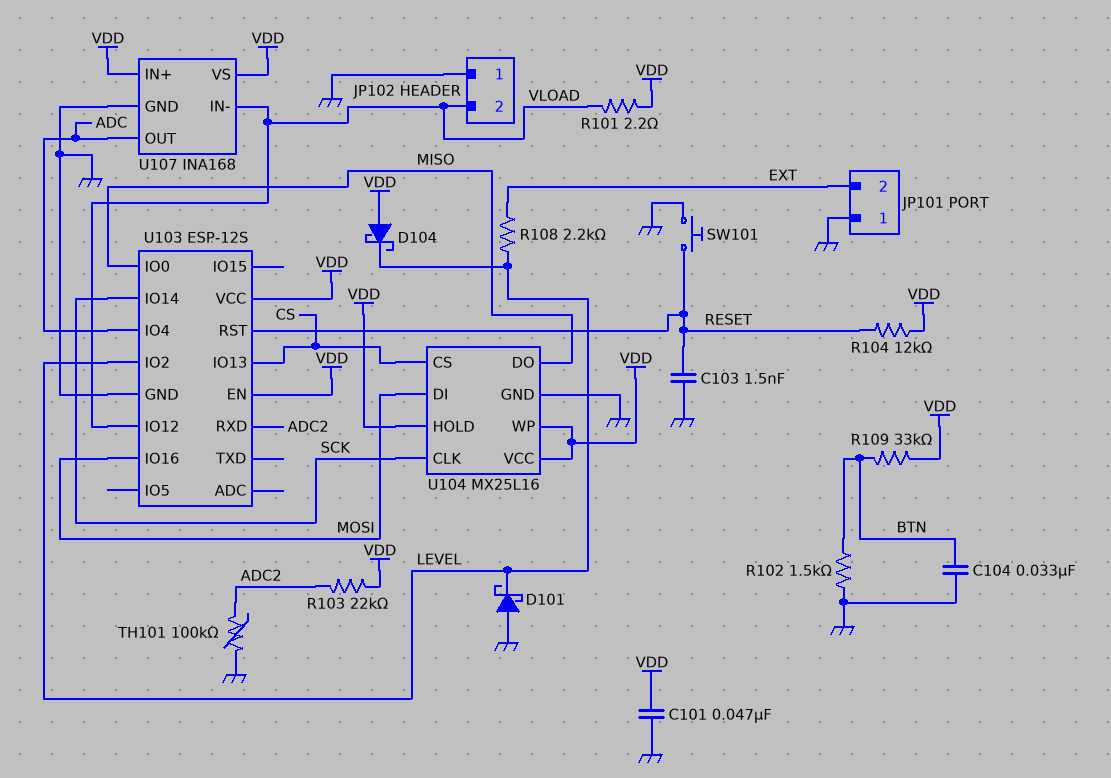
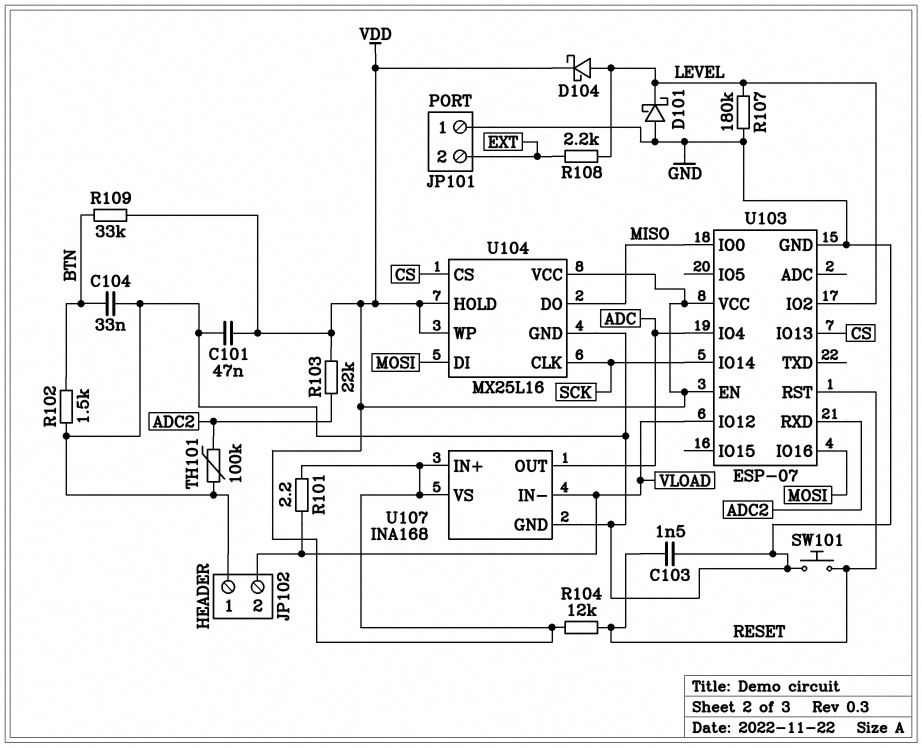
D104: schottky (A VDD, K LEVEL) -> schottky (A LEVEL, K VDD)
R107: none -> 180k (GND, LEVEL)
U103: ESP-12S -> ESP-07

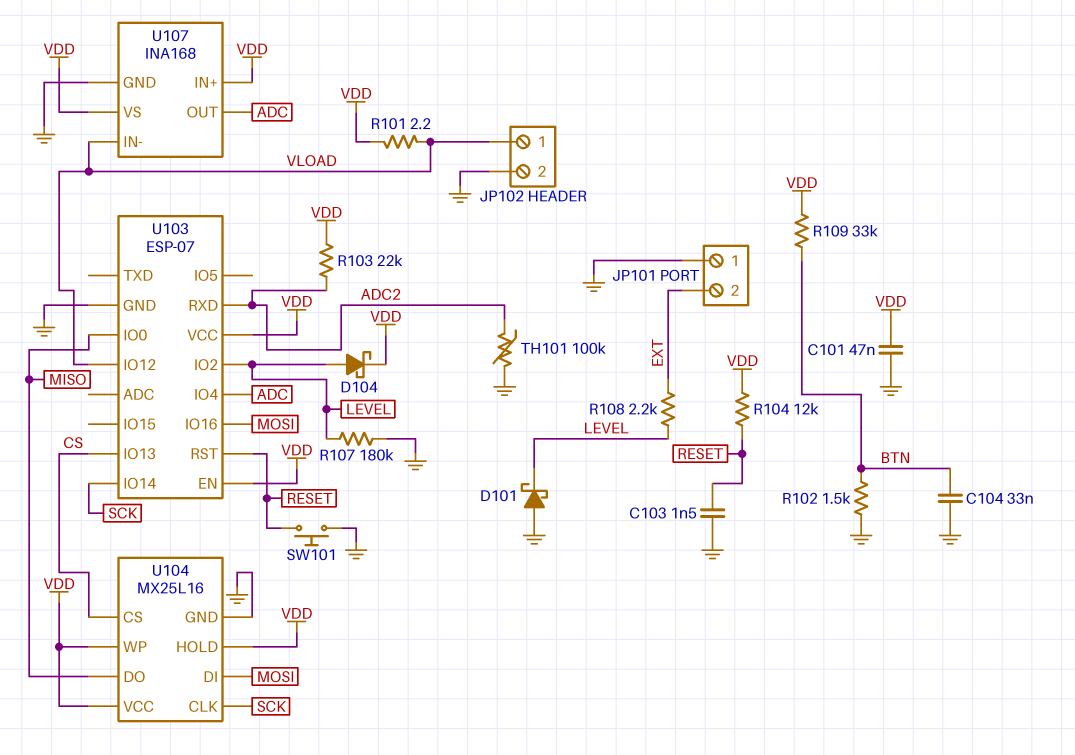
JP102 pin 1: GND -> VLOAD
JP102 pin 2: VLOAD -> GND

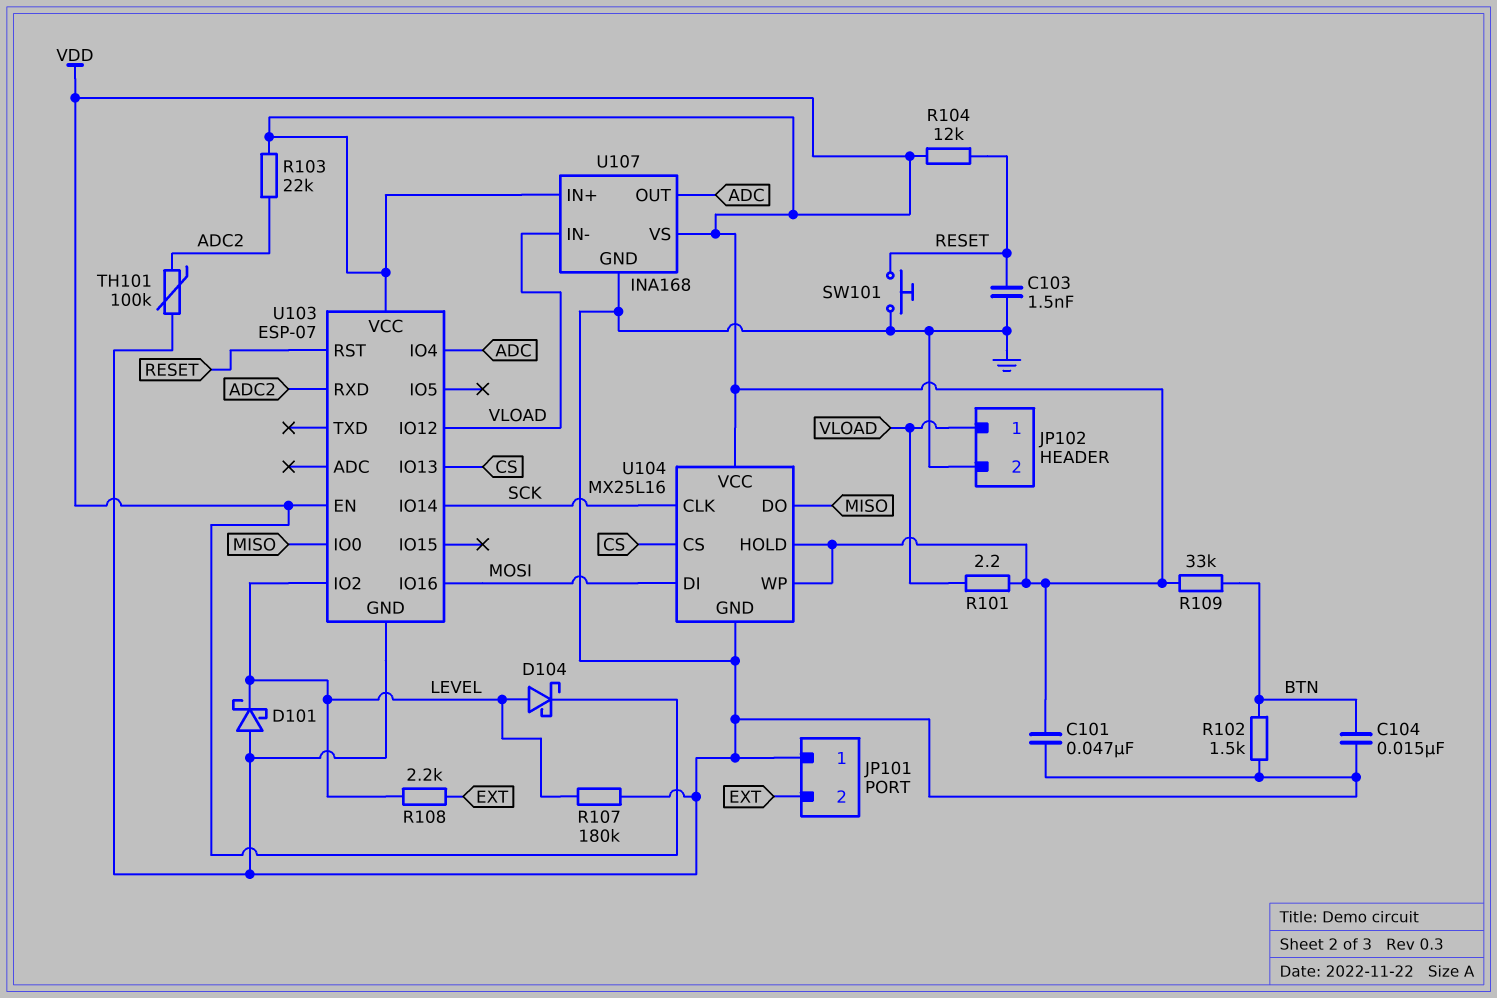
C104: 33nF (BTN, GND) -> 15nF (BTN, GND)

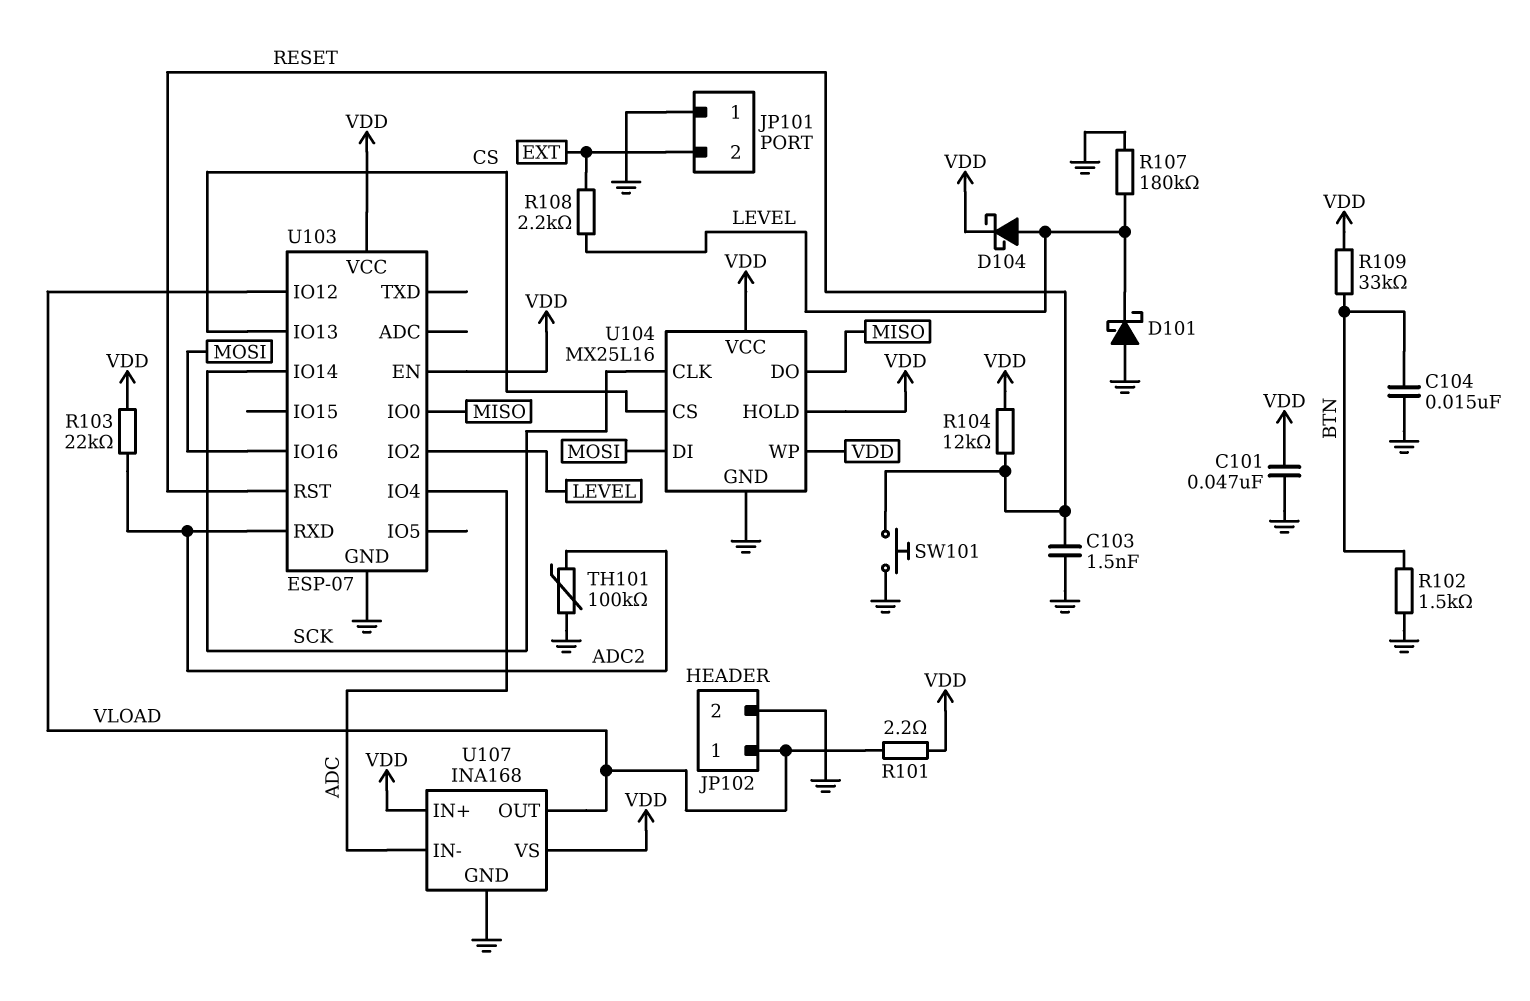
U107 pin IN-: VLOAD -> ADC
U107 pin OUT: ADC -> VLOAD

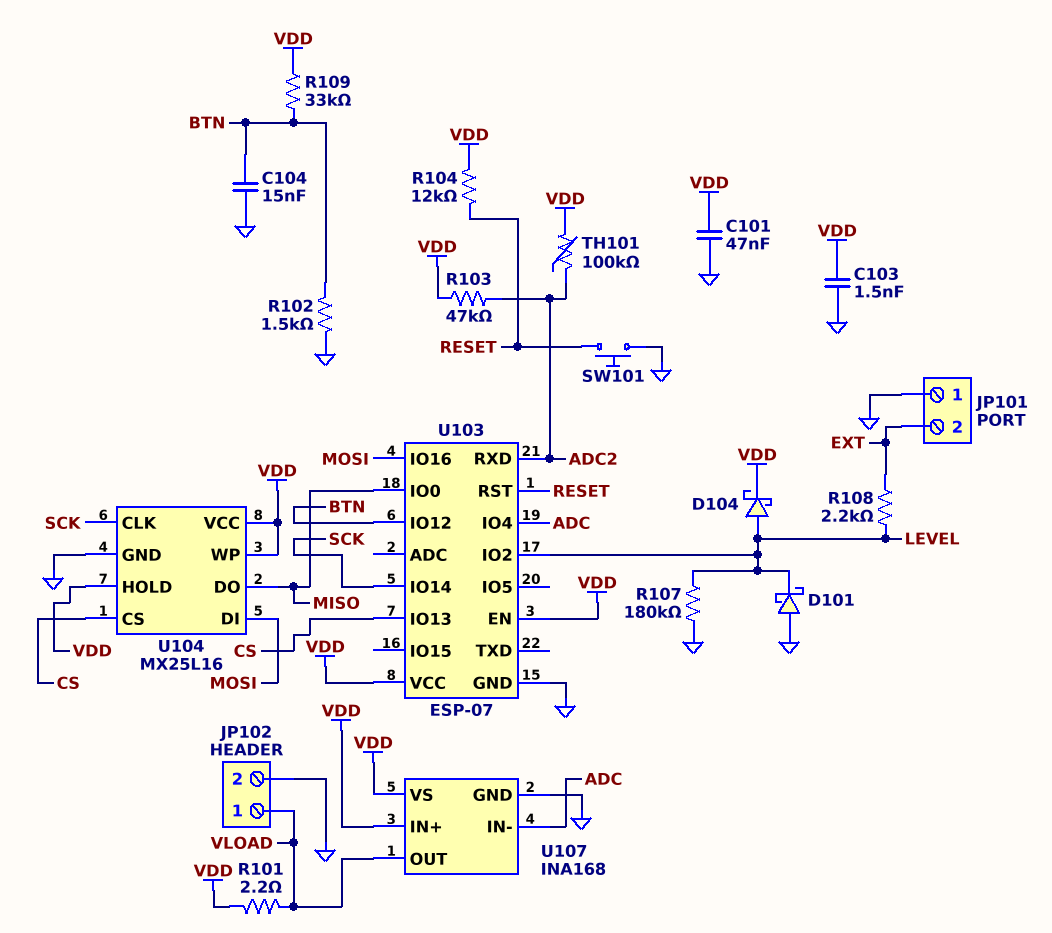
C103: 1.5nF (GND, RESET) -> 1.5nF (GND, VDD)
R103: 22k (ADC2, VDD) -> 47k (ADC2, VDD)
TH101: 100k (ADC2, GND) -> 100k (ADC2, VDD)
U103 pin IO12: VLOAD -> BTN

